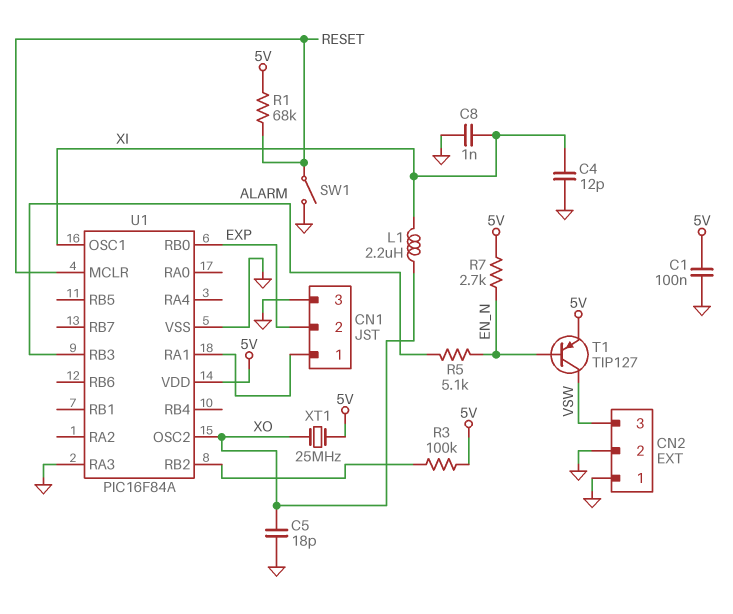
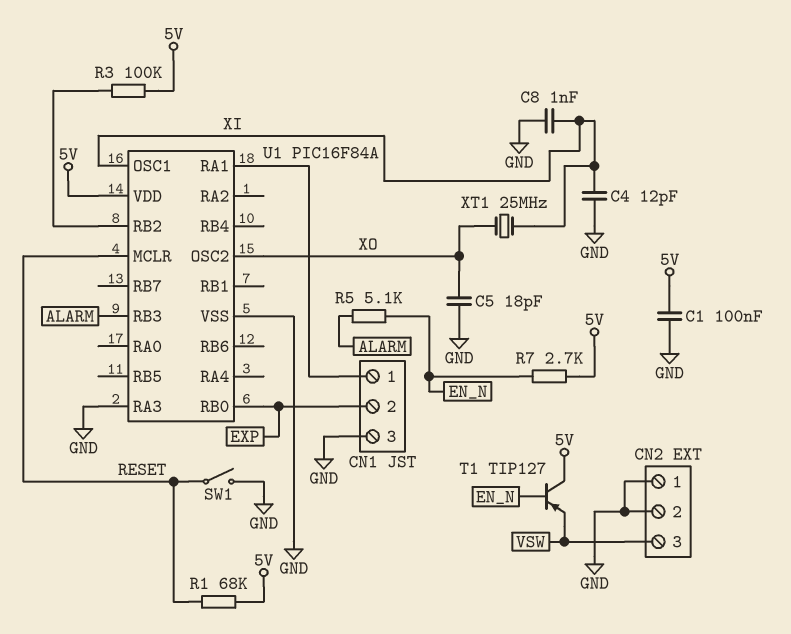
L1: 2.2uH (XI, XO) -> none
T1: PNP TIP127 (B EN_N, C VSW, E 5V) -> PNP TIP127 (B EN_N, C 5V, E VSW)
XT1: 25MHz (5V, XO) -> 25MHz (XI, XO)

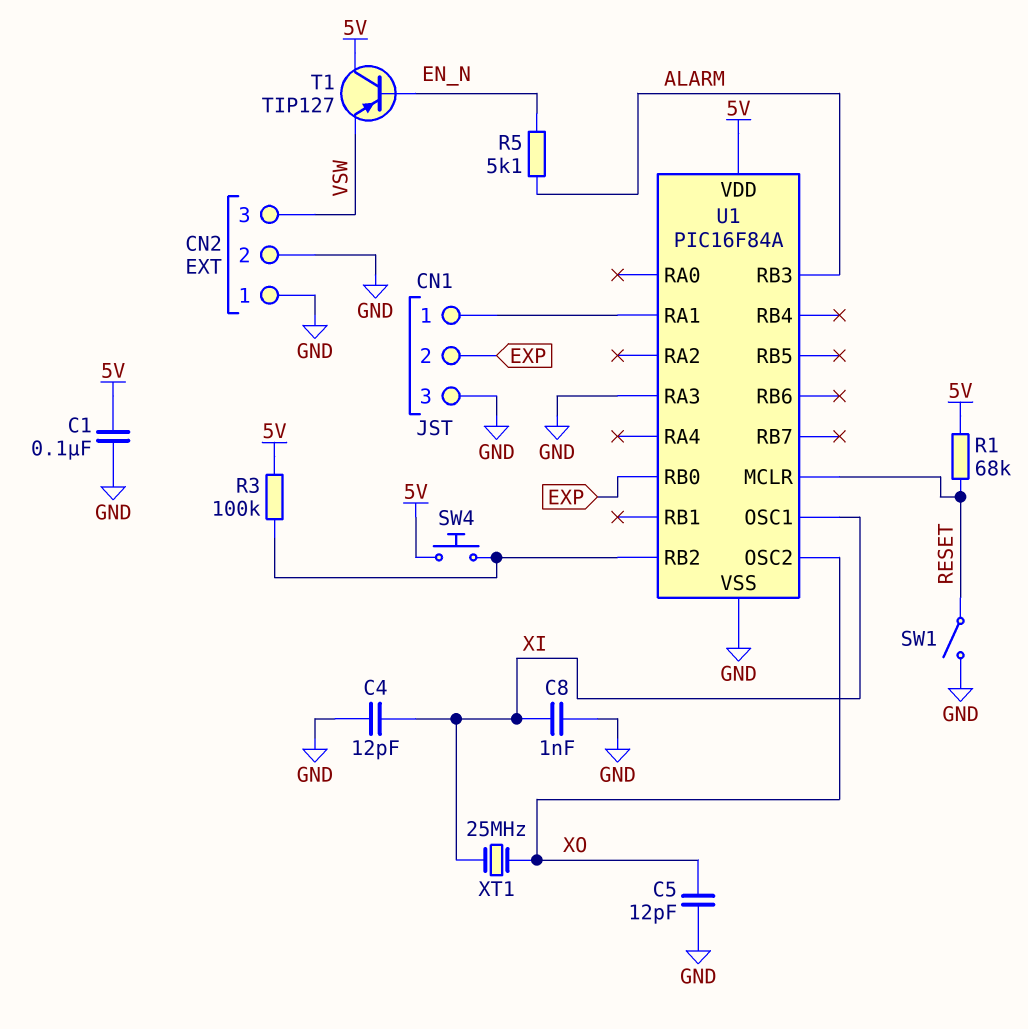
C5: 18pF (GND, XO) -> 12pF (GND, XO)
R7: 2.7k (5V, EN_N) -> none
SW4: none -> button (5V, U1/RB2)

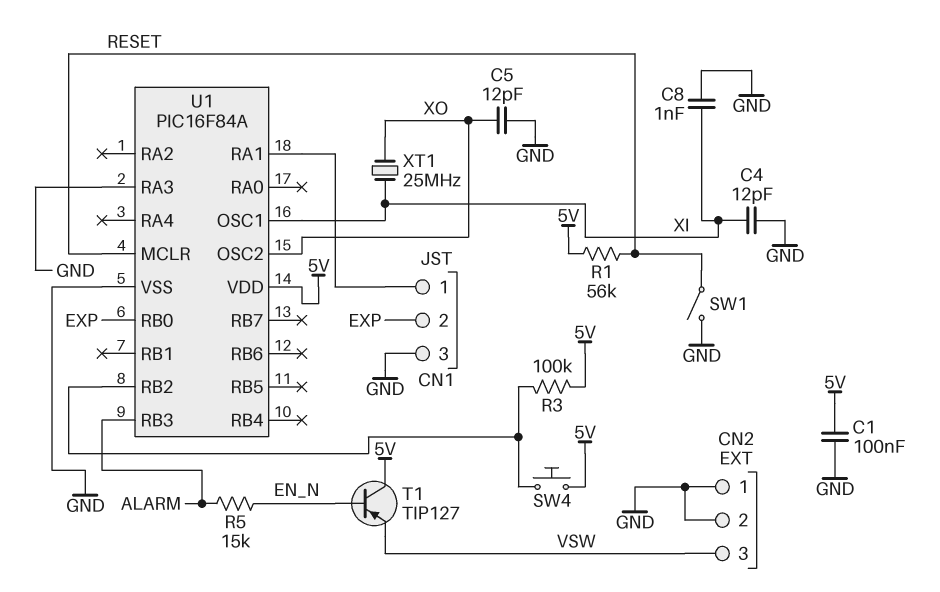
R1: 68k (5V, RESET) -> 56k (5V, RESET)
R5: 5.1k (ALARM, EN_N) -> 15k (ALARM, EN_N)

